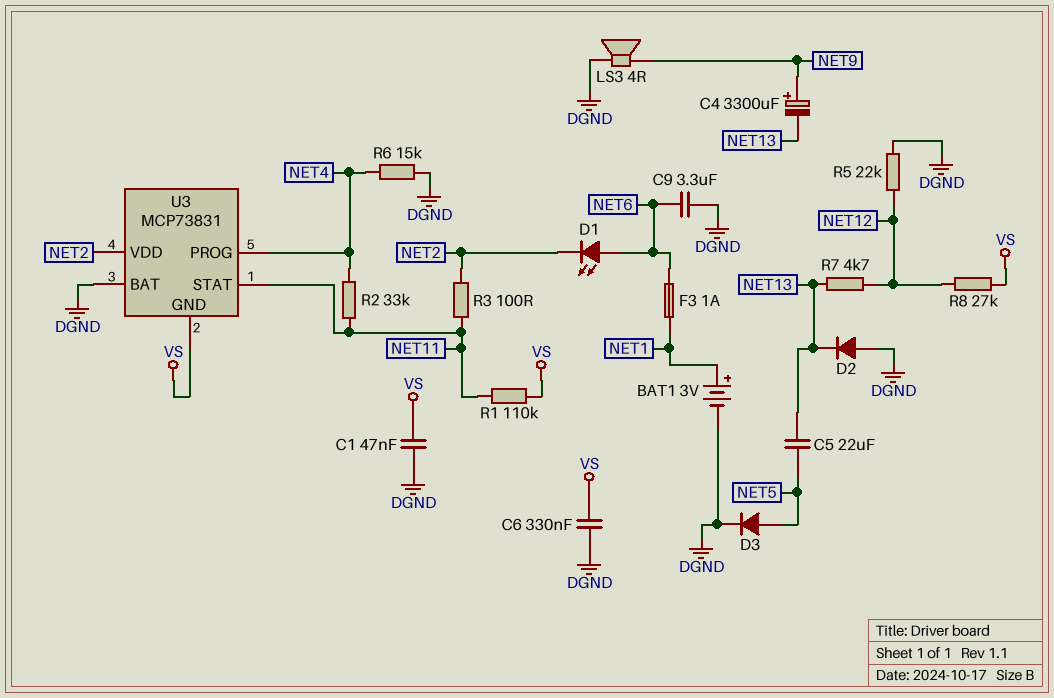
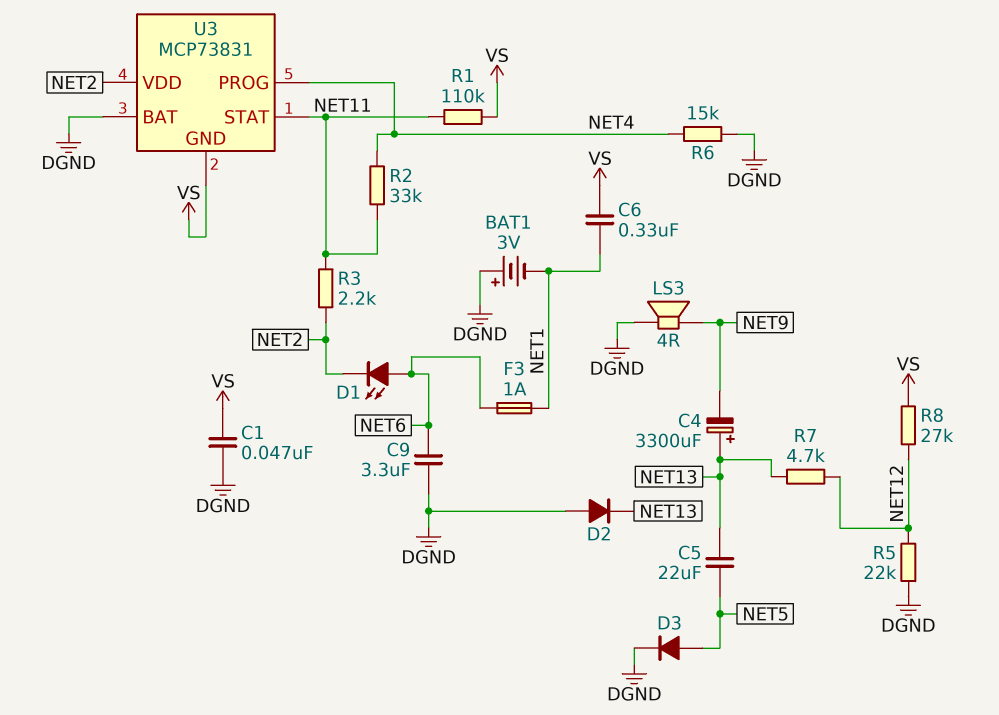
BAT1: 3V (plus NET1, minus DGND) -> 3V (plus DGND, minus NET1)
C4: 3300uF (plus NET9, minus NET13) -> 3300uF (plus NET13, minus NET9)
C6: 330nF (DGND, VS) -> 330nF (NET1, VS)
R3: 100 (NET2, NET11) -> 2.2k (NET2, NET11)

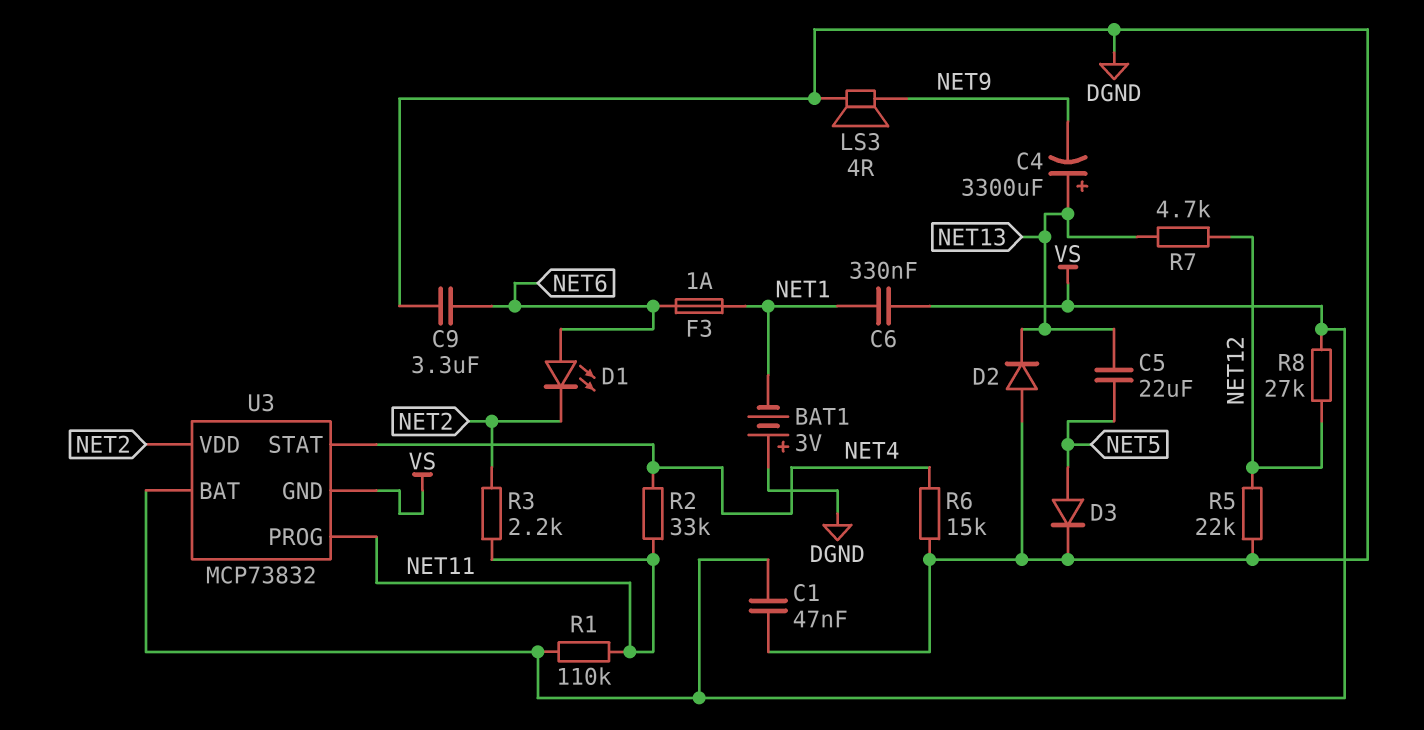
U3: MCP73831 -> MCP73832
U3 pin BAT: DGND -> VS
U3 pin PROG: NET4 -> NET11
U3 pin STAT: NET11 -> NET4

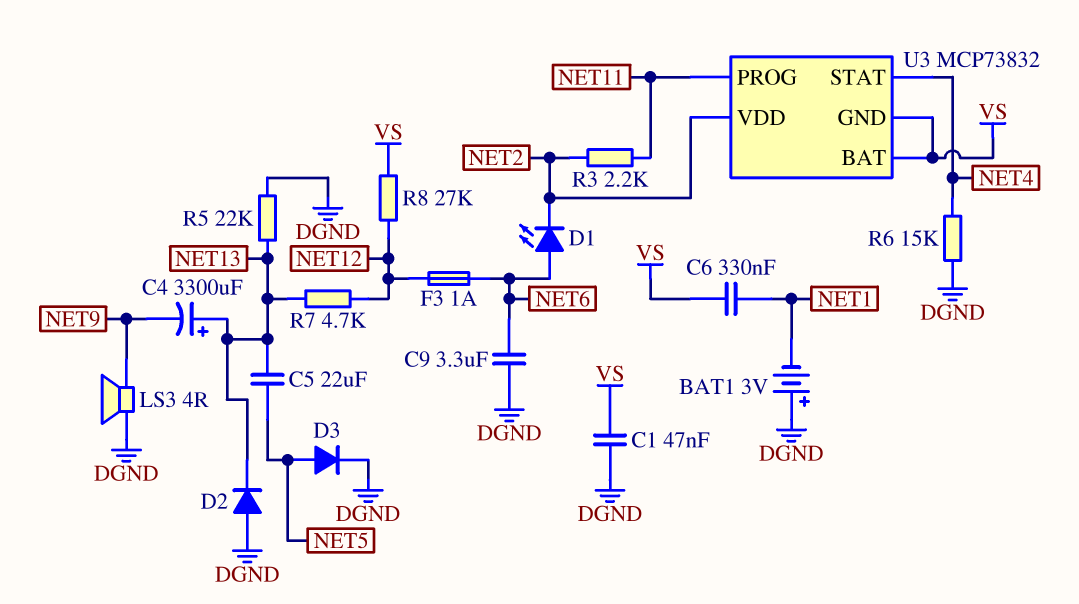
F3: 1A (NET1, NET6) -> 1A (NET6, NET12)
R1: 110k (NET11, VS) -> none
R2: 33k (NET4, NET11) -> none
R5: 22k (DGND, NET12) -> 22k (DGND, NET13)

